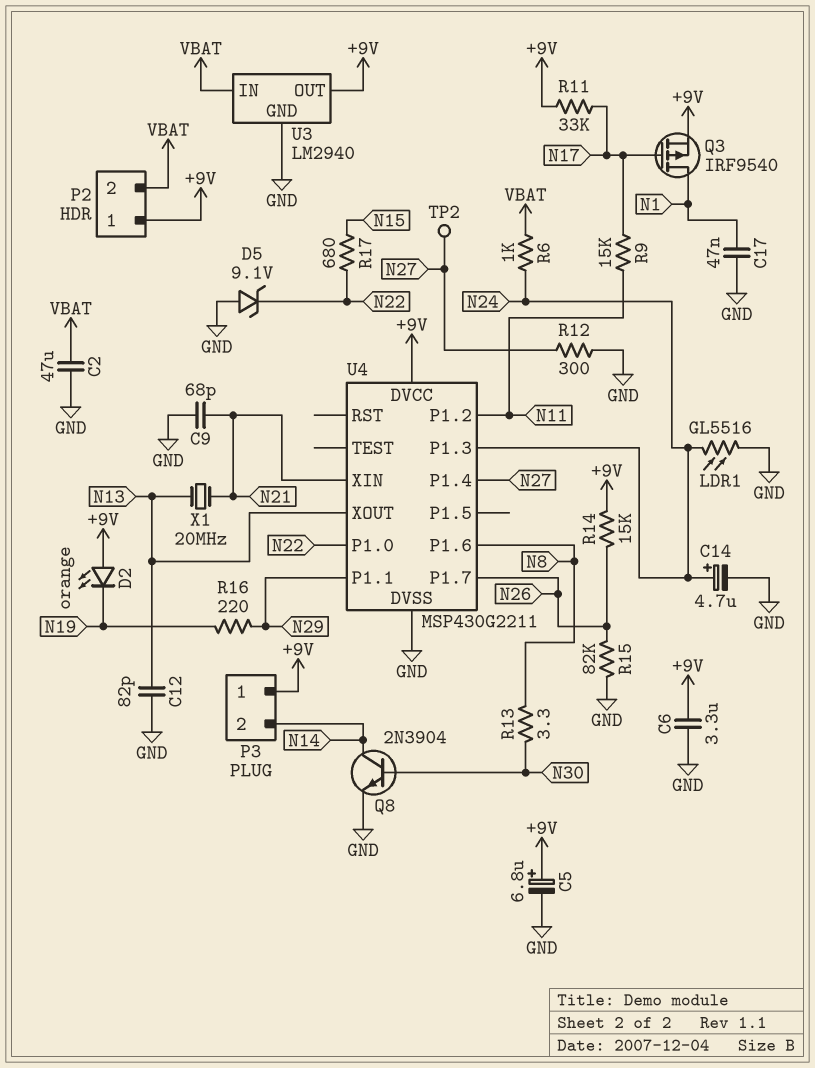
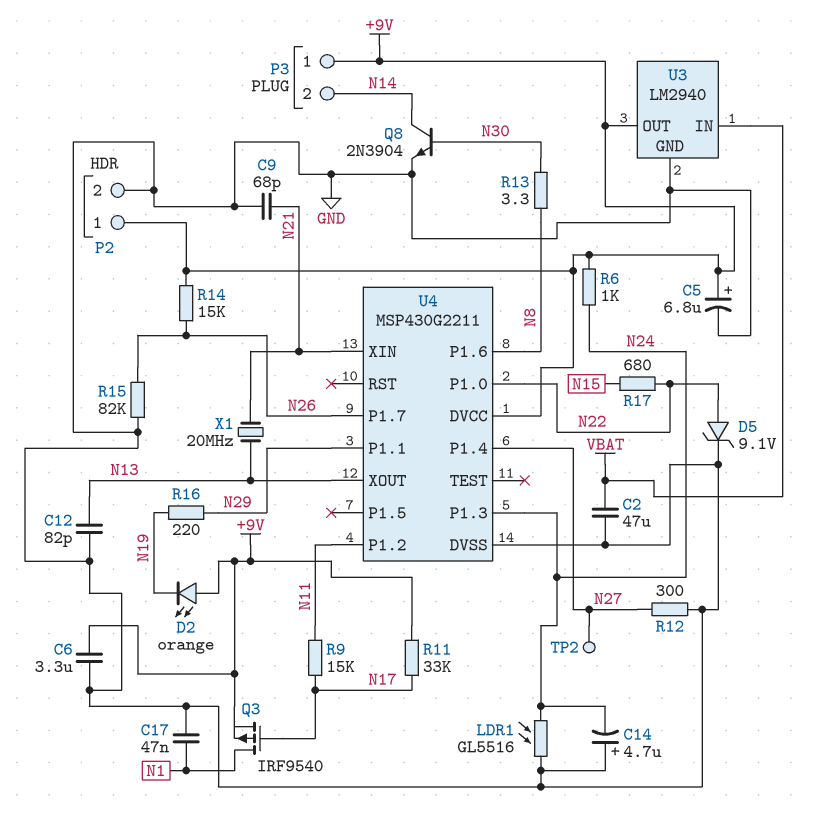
C14: 4.7uF (plus N24, minus GND) -> 4.7uF (plus GND, minus N24)
D5: zener 9.1V (A GND, K N22) -> zener 9.1V (A N22, K GND)
P2 pin 2: VBAT -> GND
R6: 1k (N24, VBAT) -> 1k (+9V, N24)

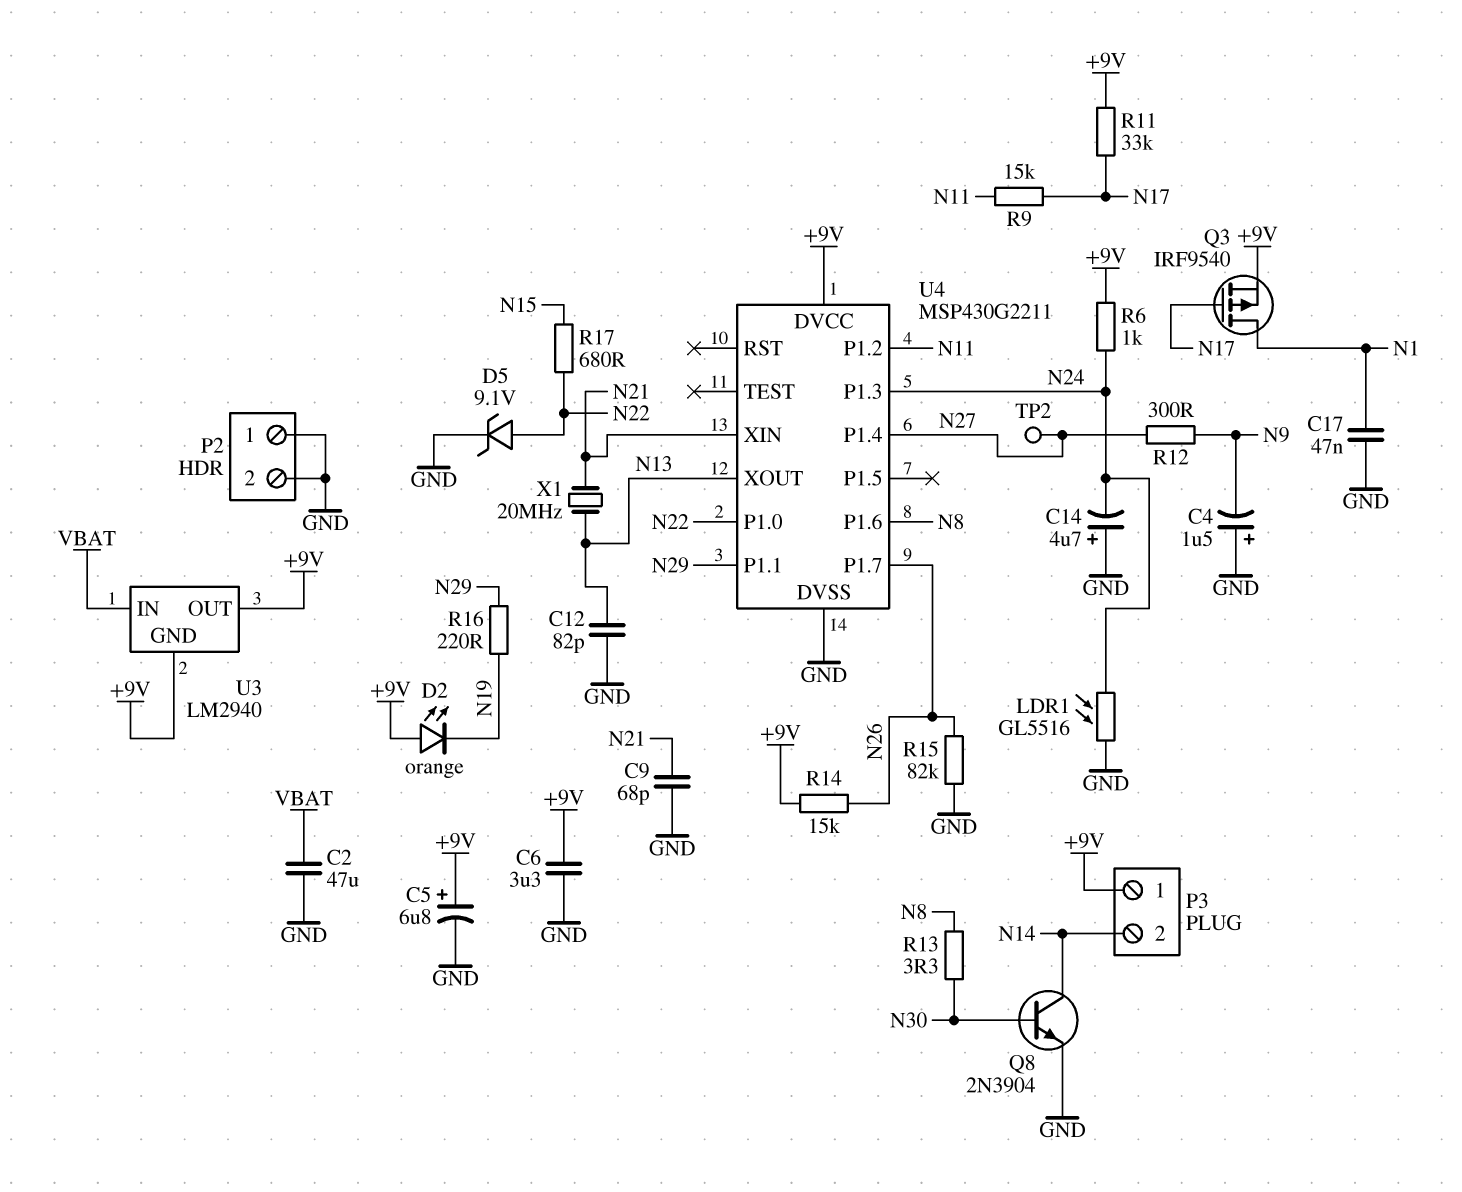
C4: none -> 1.5uF (plus GND, minus N9)
P2 pin 1: +9V -> GND
R12: 300 (GND, N27) -> 300 (N9, N27)
U3 pin GND: GND -> +9V

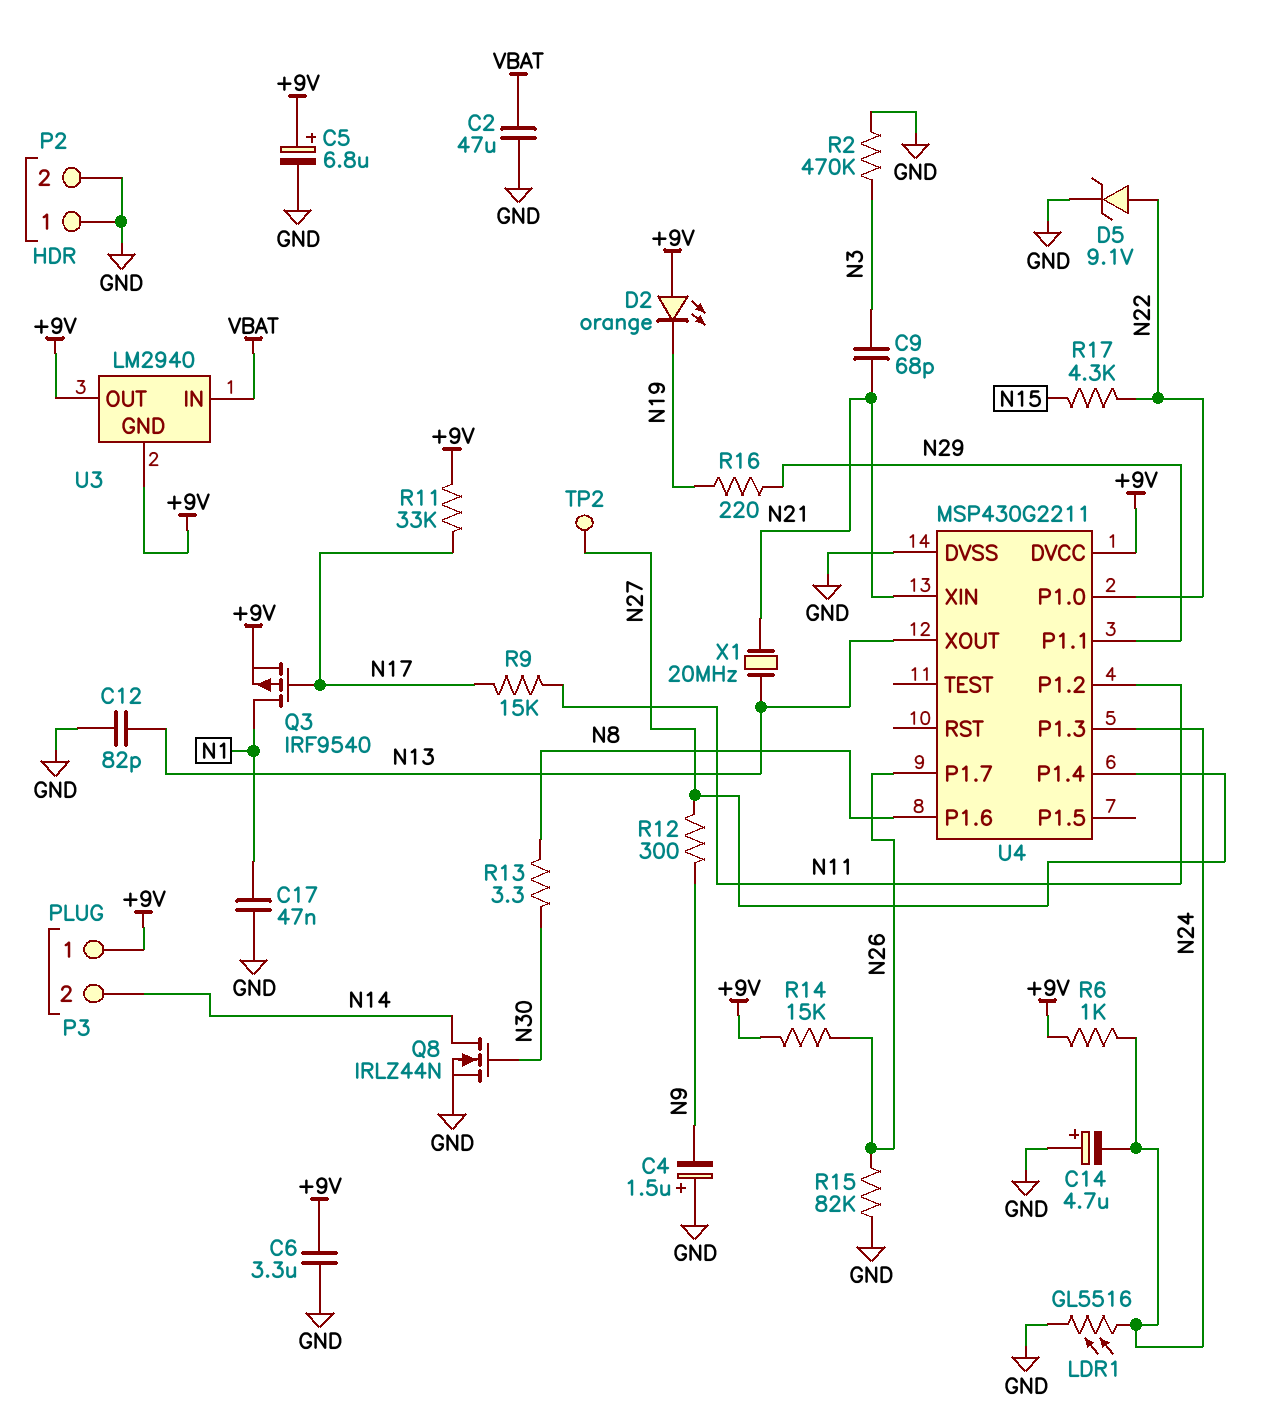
C9: 68pF (GND, N21) -> 68pF (N3, N21)
Q8: NPN 2N3904 (B N30, C N14, E GND) -> NMOS IRLZ44N (G N30, D N14, S GND)
R2: none -> 470k (GND, N3)
R17: 680 (N15, N22) -> 4.3k (N15, N22)

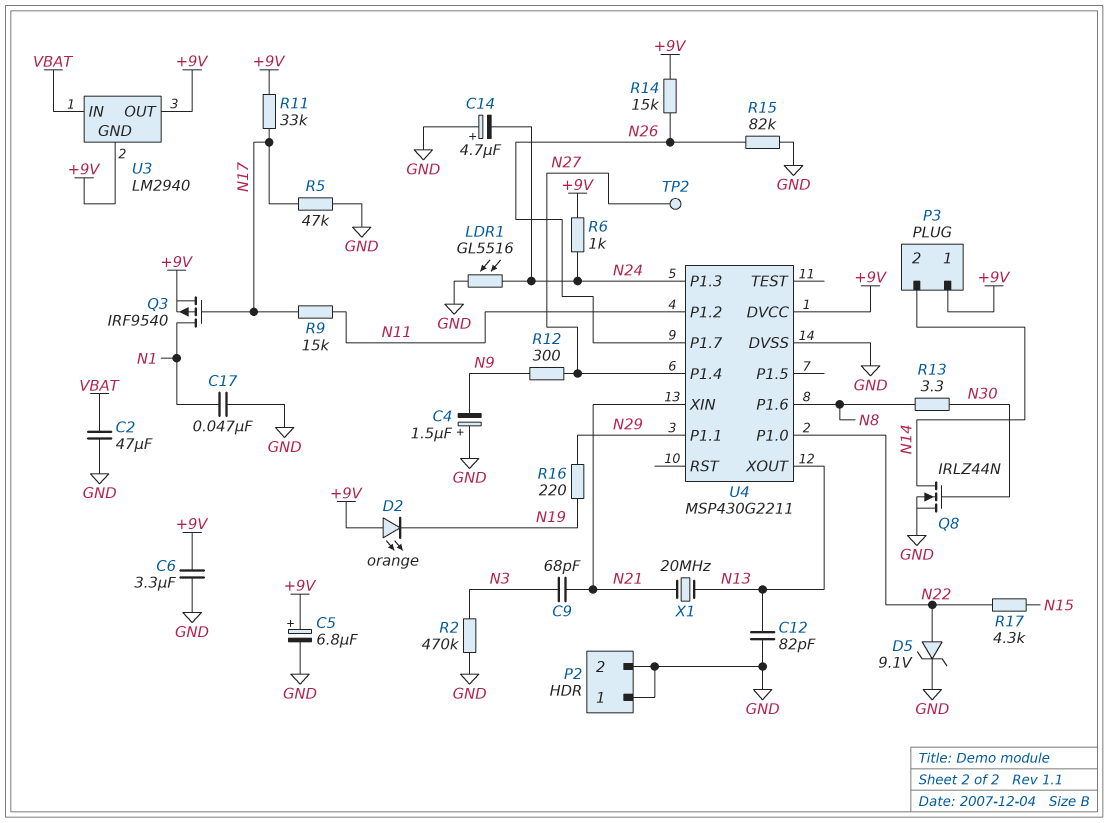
R5: none -> 47k (GND, N17)

